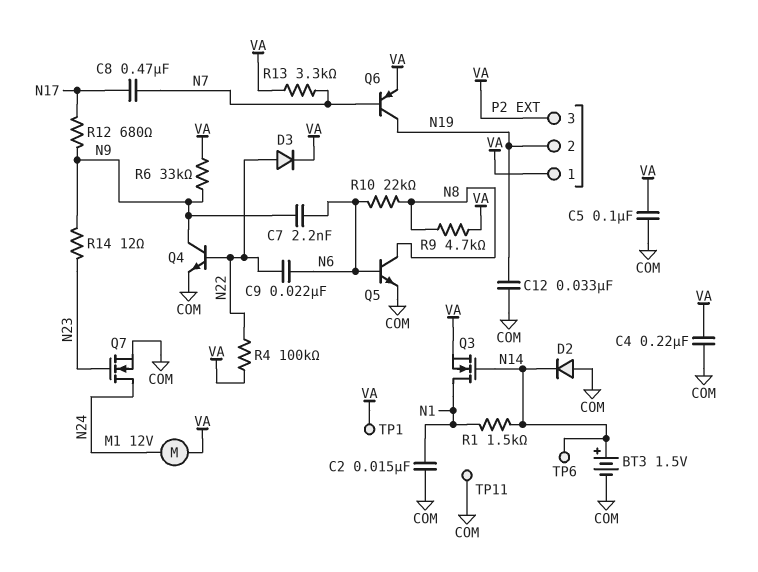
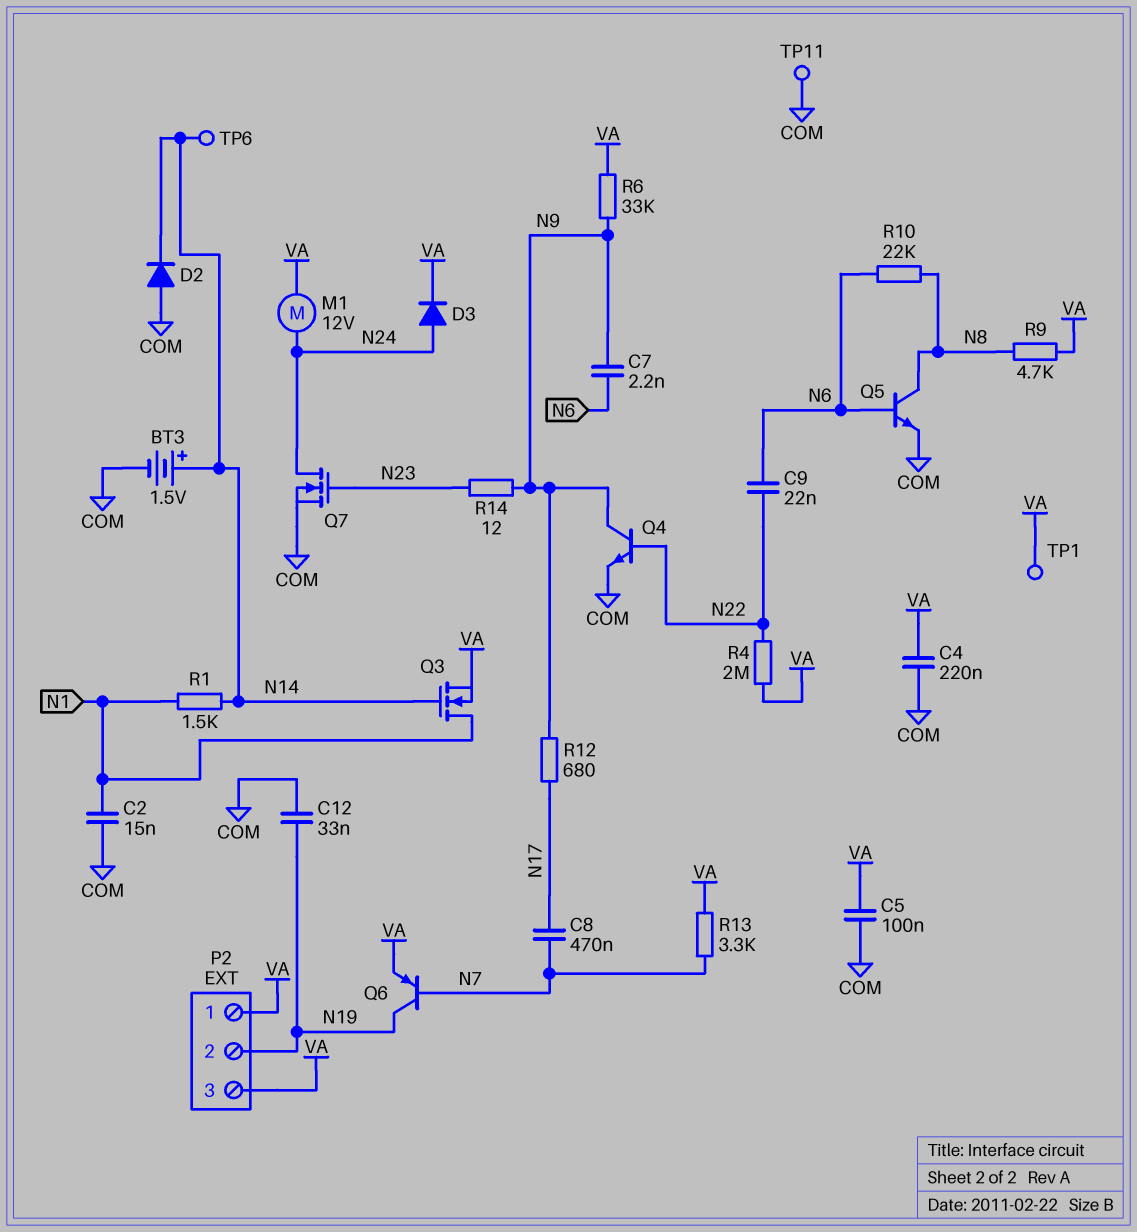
D3: diode (A N22, K VA) -> diode (A N24, K VA)
R4: 100k (N22, VA) -> 2M (N22, VA)

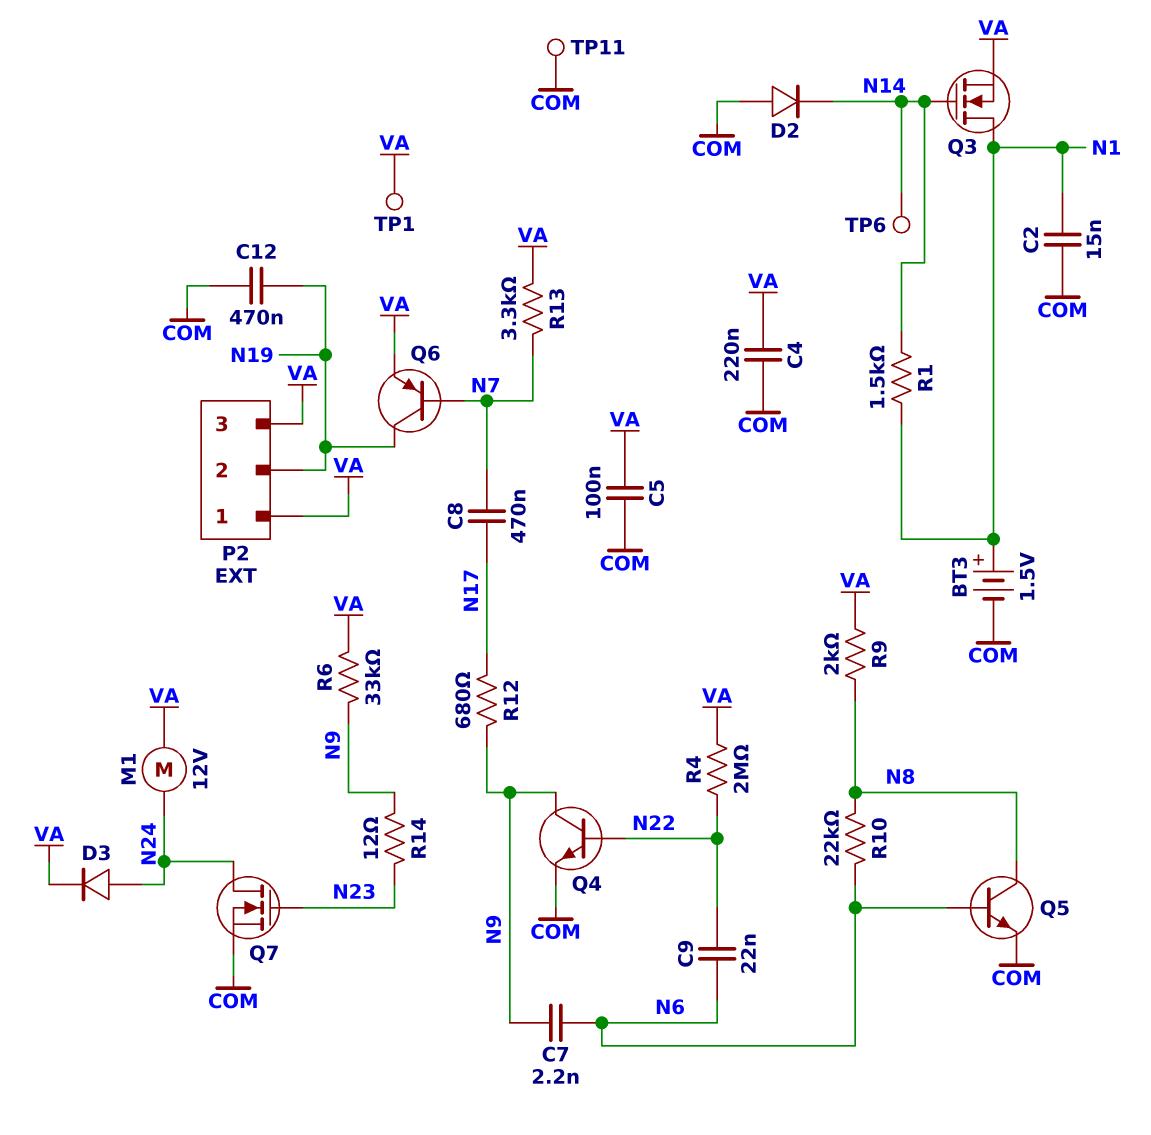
BT3: 1.5V (plus N14, minus COM) -> 1.5V (plus N1, minus COM)
C12: 33nF (COM, N19) -> 470nF (COM, N19)
R9: 4.7k (N8, VA) -> 2k (N8, VA)

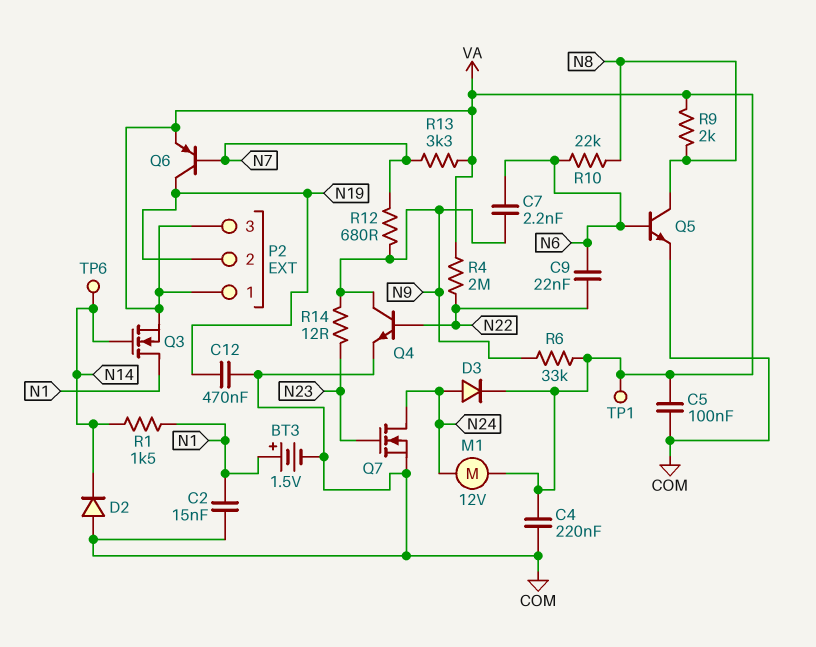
C8: 470nF (N7, N17) -> none
R12: 680 (N9, N17) -> 680 (N7, N9)
TP11: test point (COM) -> none

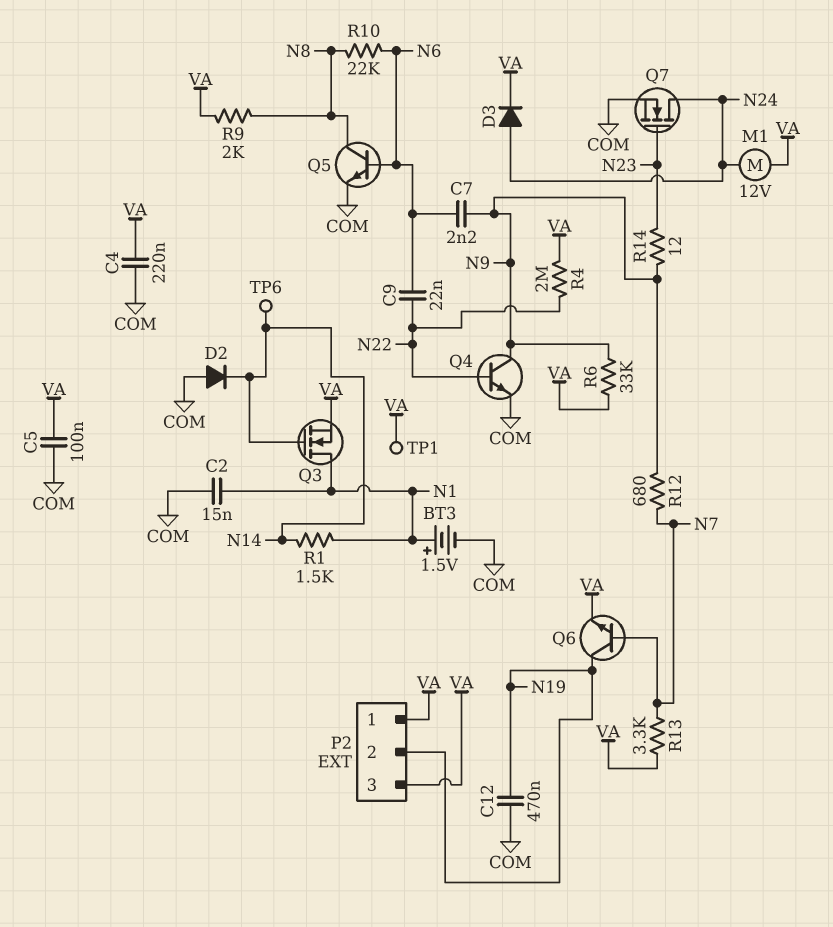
Q6: PNP (B N7, C N19, E VA) -> NPN (B N7, C N19, E VA)

